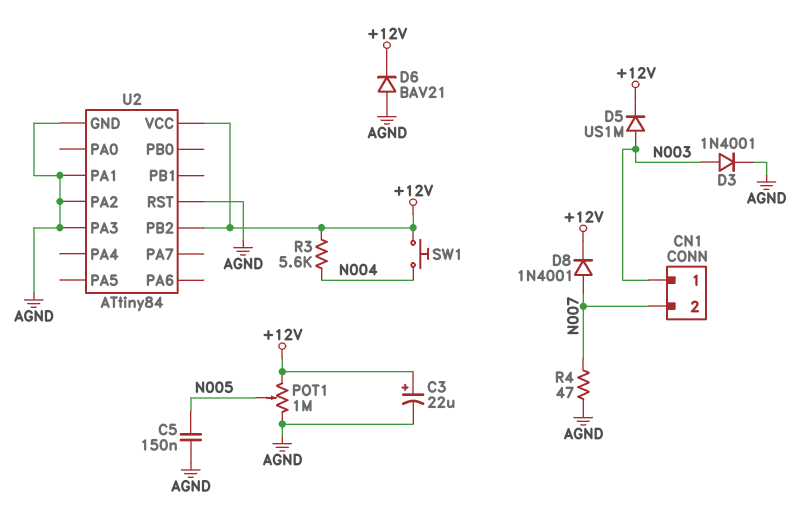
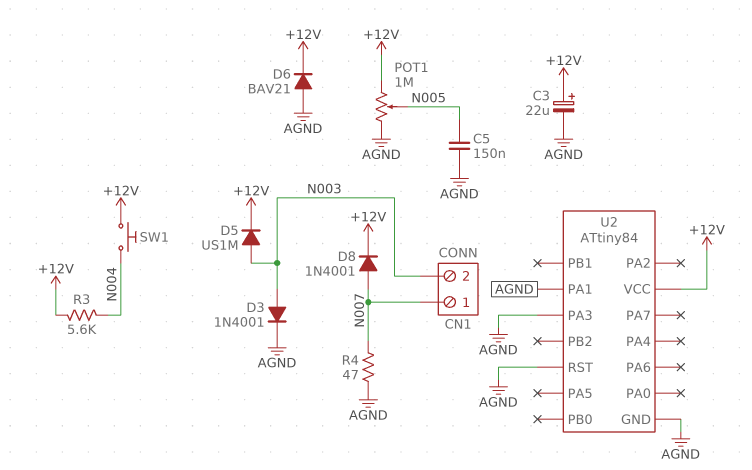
CN1 pin 1: N003 -> N007
CN1 pin 2: N007 -> N003
U2 pin PA2: AGND -> none
U2 pin PB2: +12V -> none

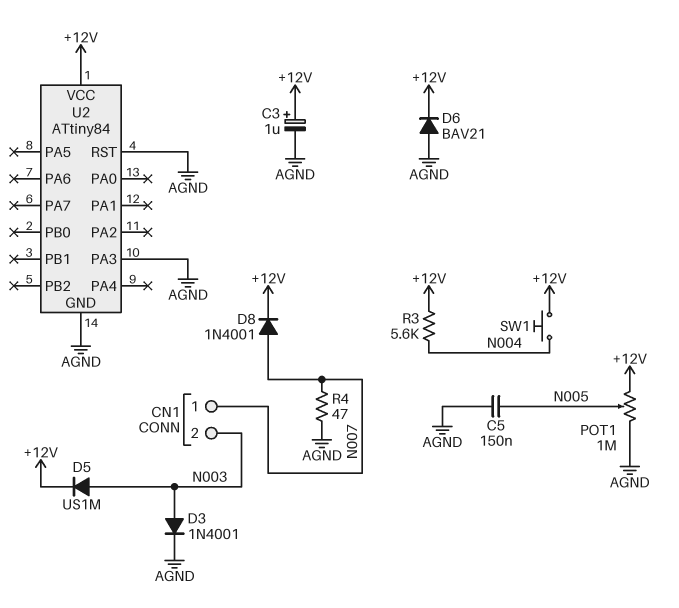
C3: 22uF (plus +12V, minus AGND) -> 1uF (plus +12V, minus AGND)
U2 pin PA1: AGND -> none

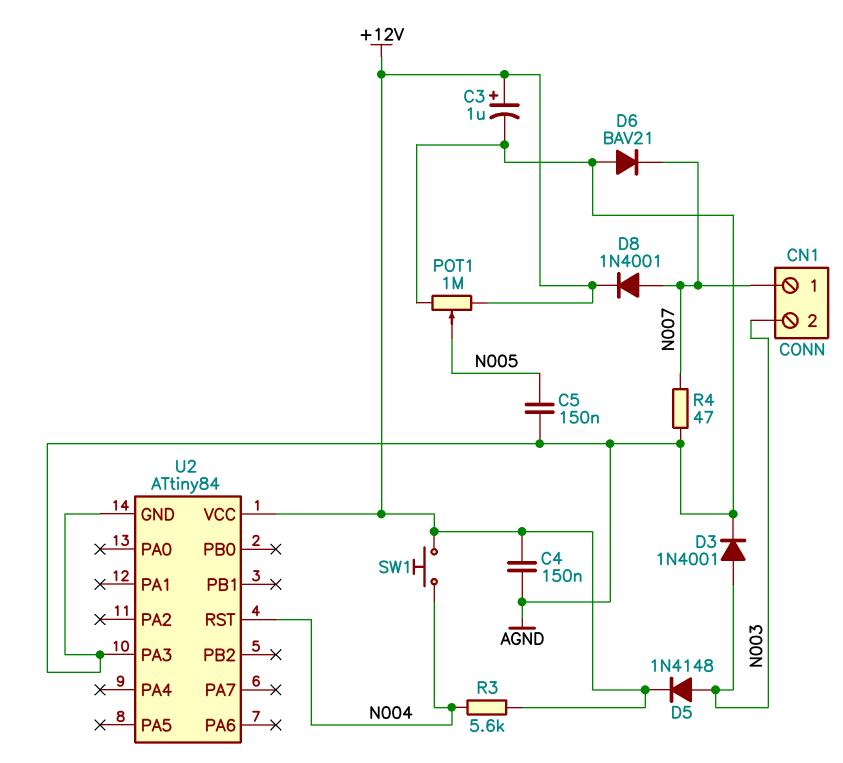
C4: none -> 150nF (+12V, AGND)
D5: diode US1M (A N003, K +12V) -> diode 1N4148 (A N003, K +12V)
D6: diode BAV21 (A AGND, K +12V) -> diode BAV21 (A AGND, K N007)
U2 pin RST: AGND -> N004

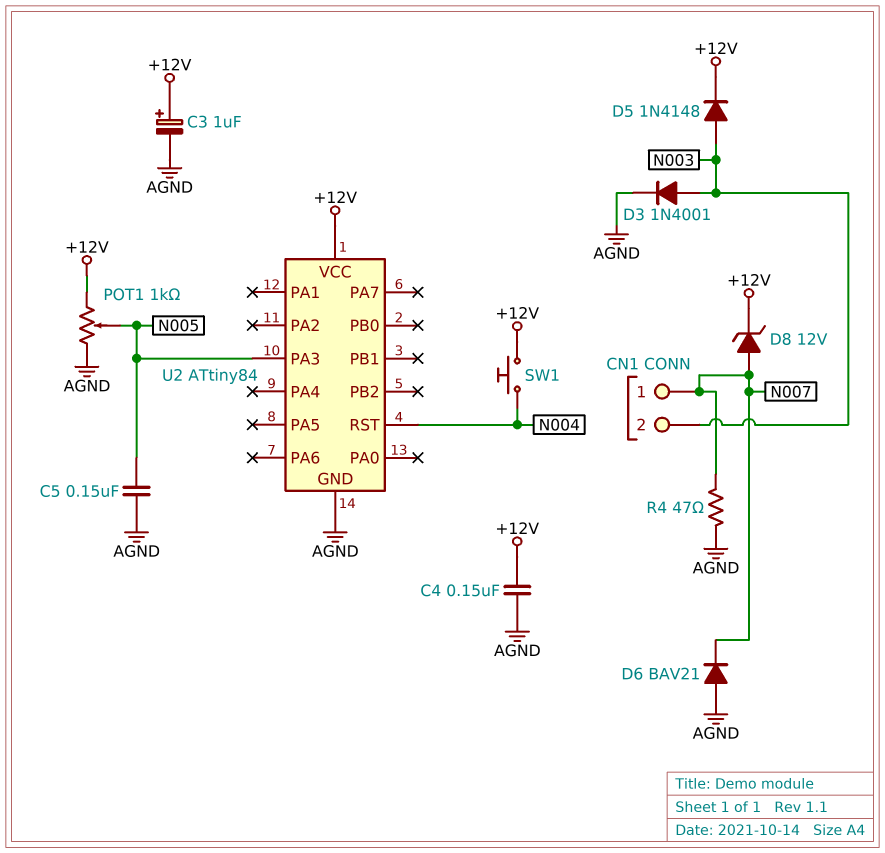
D8: diode 1N4001 (A N007, K +12V) -> zener 12V (A N007, K +12V)
POT1: 1M (+12V, AGND, wiper N005) -> 1k (+12V, AGND, wiper N005)
R3: 5.6k (+12V, N004) -> none
U2 pin PA3: AGND -> N005

